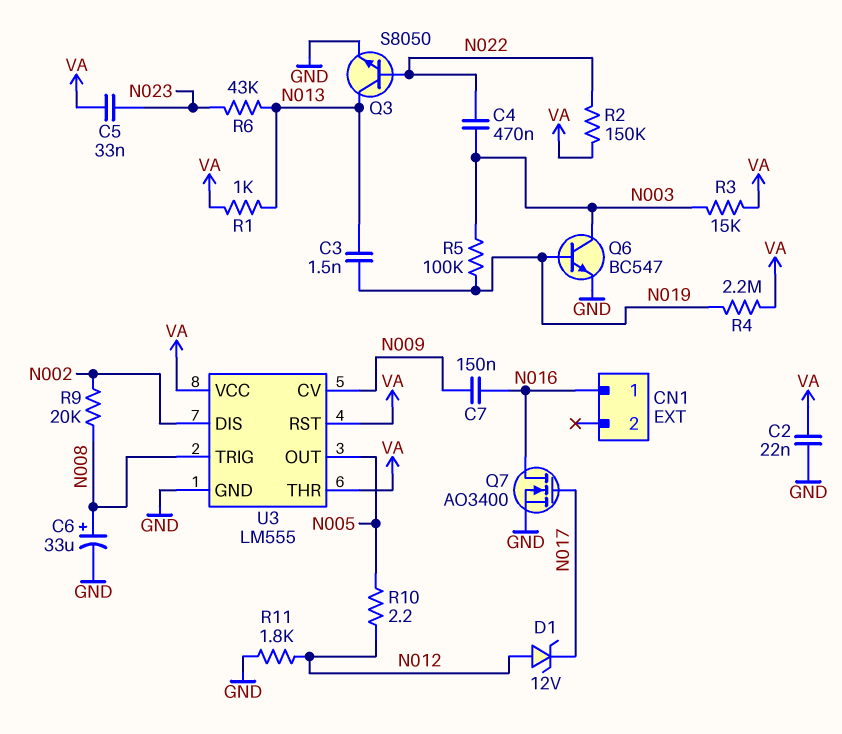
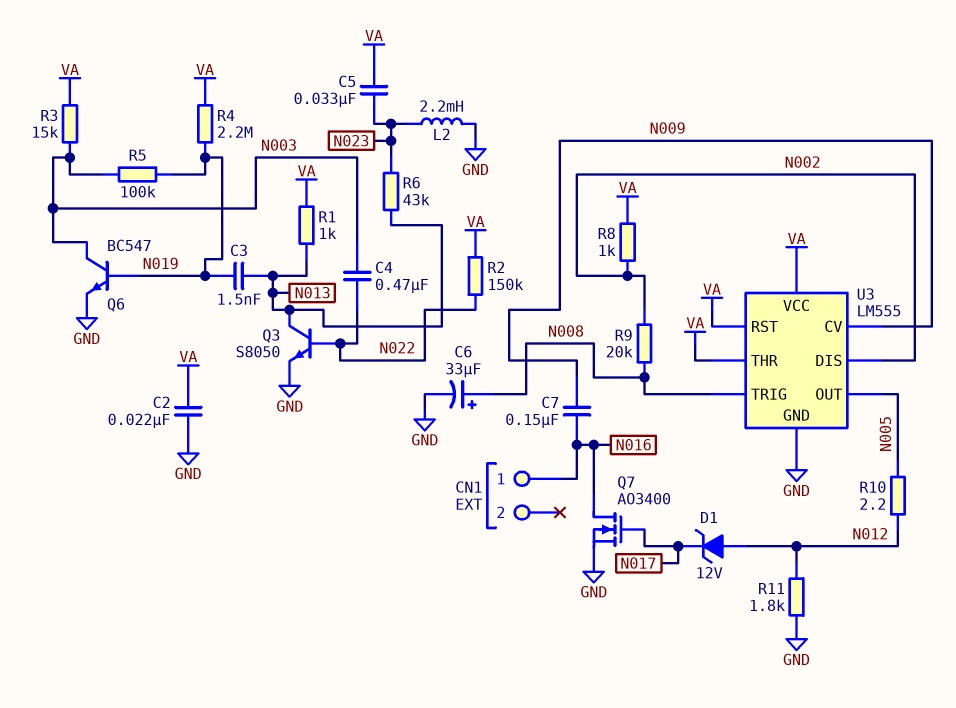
L2: none -> 2.2mH (GND, N023)
R8: none -> 1k (N002, VA)

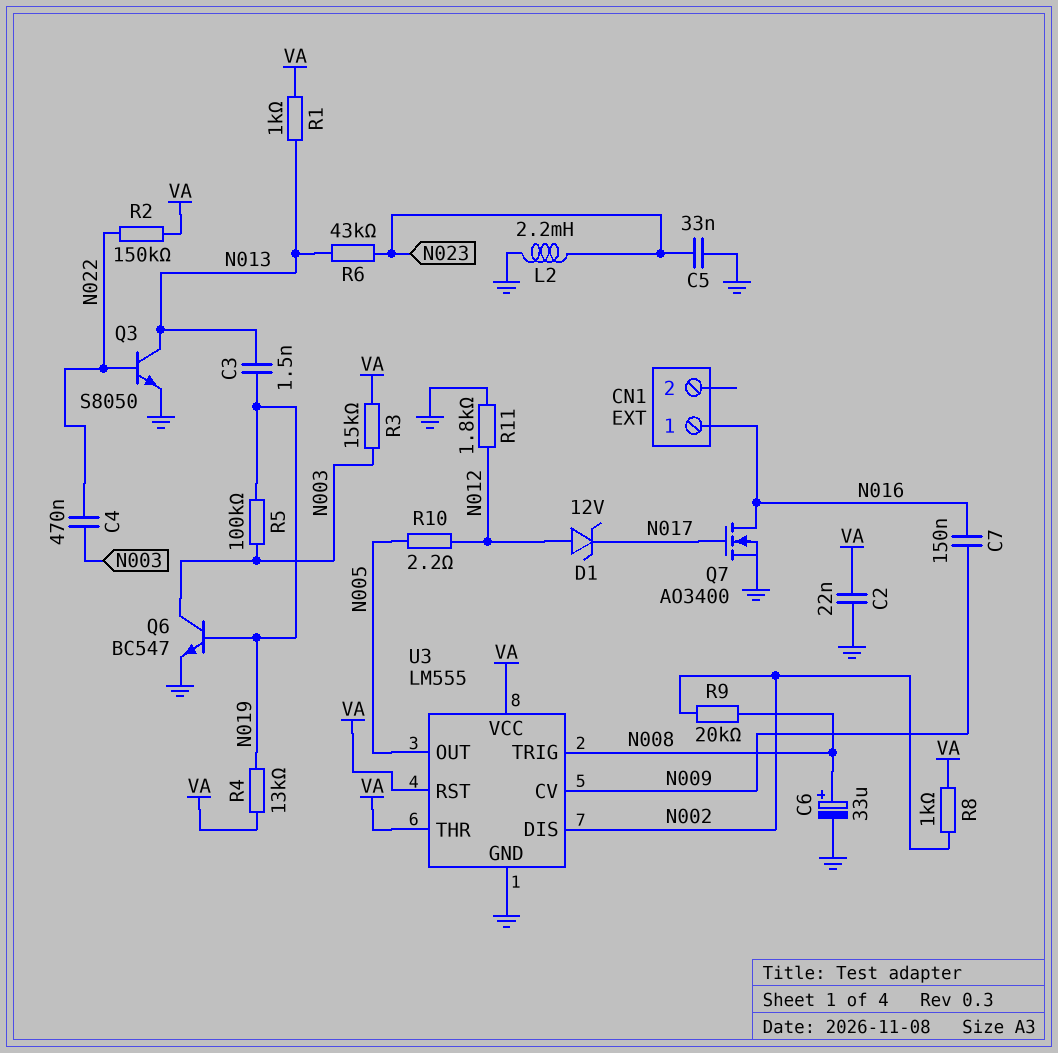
C5: 33nF (N023, VA) -> 33nF (GND, N023)
R4: 2.2M (N019, VA) -> 13k (N019, VA)

